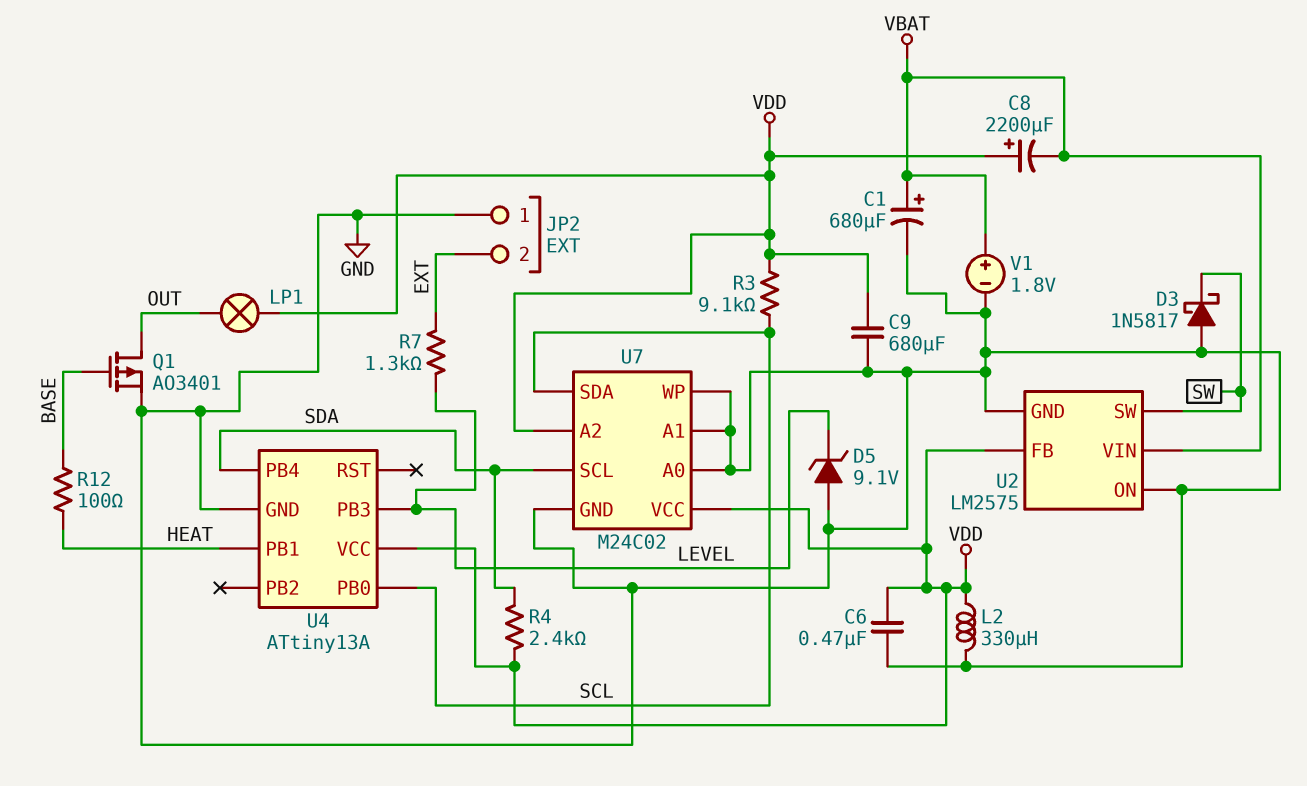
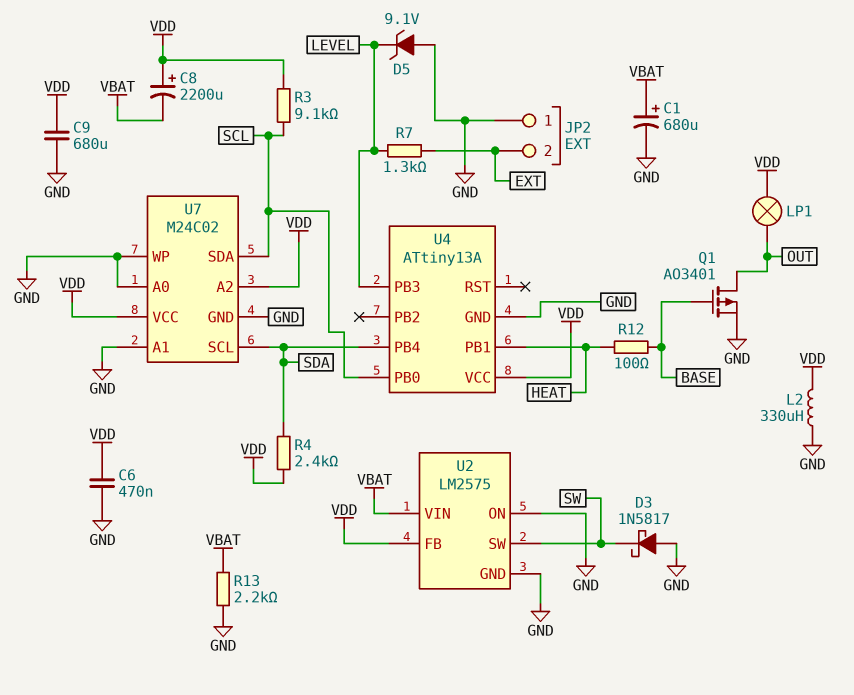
R13: none -> 2.2k (GND, VBAT)
V1: 1.8V (plus VBAT, minus GND) -> none

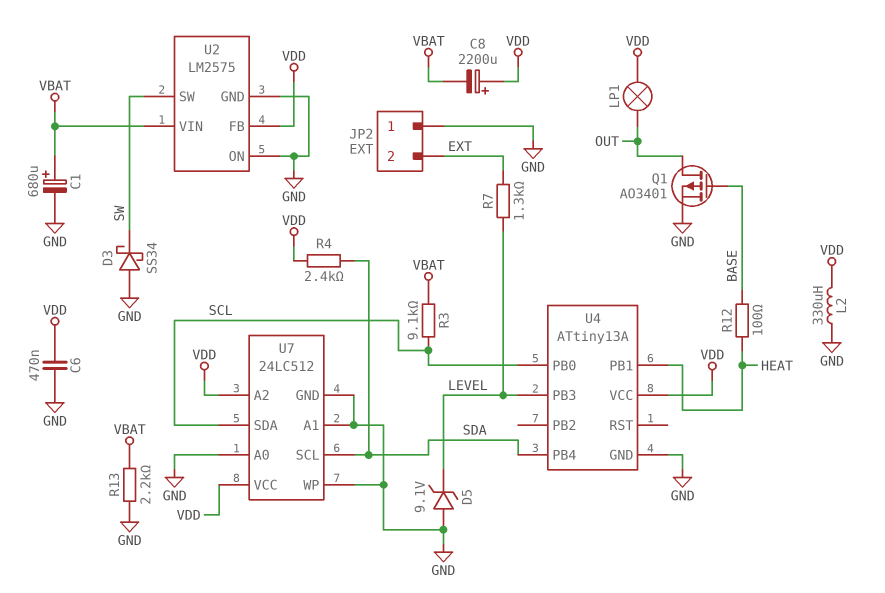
C9: 680uF (GND, VDD) -> none
D3: schottky 1N5817 (A GND, K SW) -> schottky SS34 (A GND, K SW)
R3: 9.1k (SCL, VDD) -> 9.1k (SCL, VBAT)
U7: M24C02 -> 24LC512

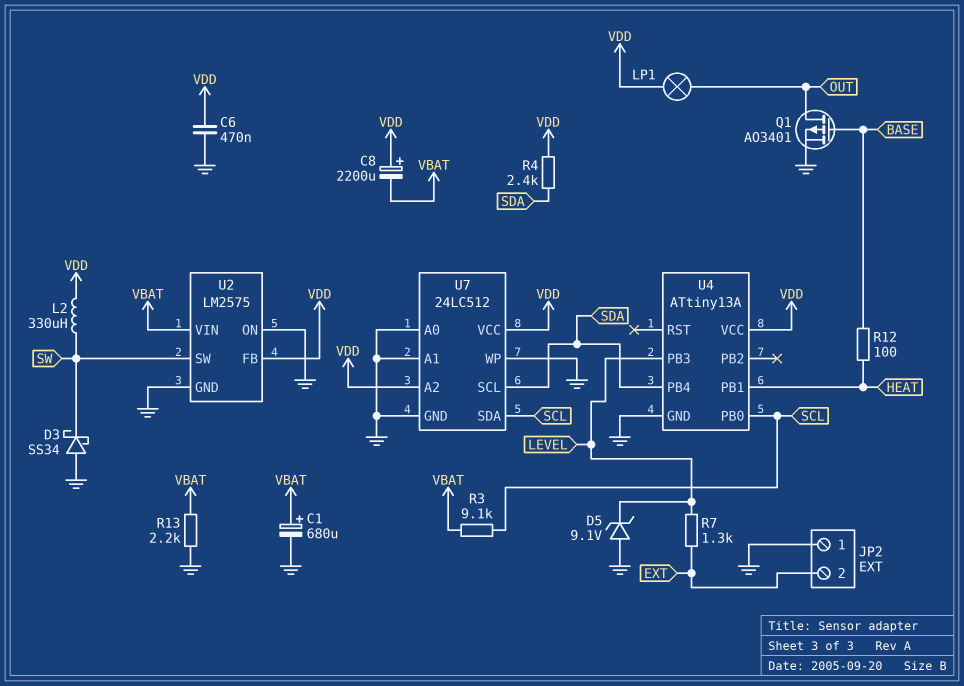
L2: 330uH (GND, VDD) -> 330uH (SW, VDD)

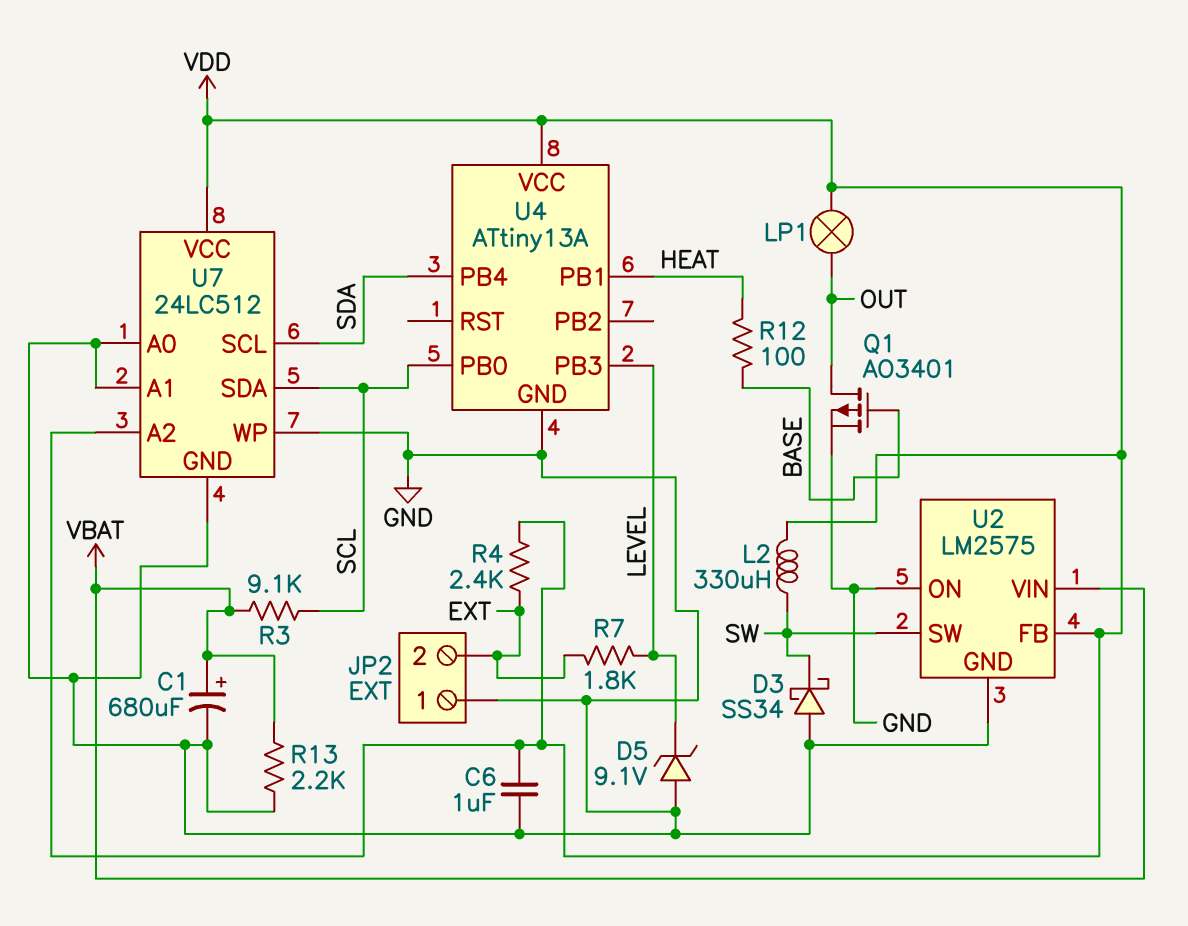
C6: 470nF (GND, VDD) -> 1uF (GND, VDD)
C8: 2200uF (plus VDD, minus VBAT) -> none
R4: 2.4k (SDA, VDD) -> 2.4k (EXT, VDD)
R7: 1.3k (EXT, LEVEL) -> 1.8k (EXT, LEVEL)

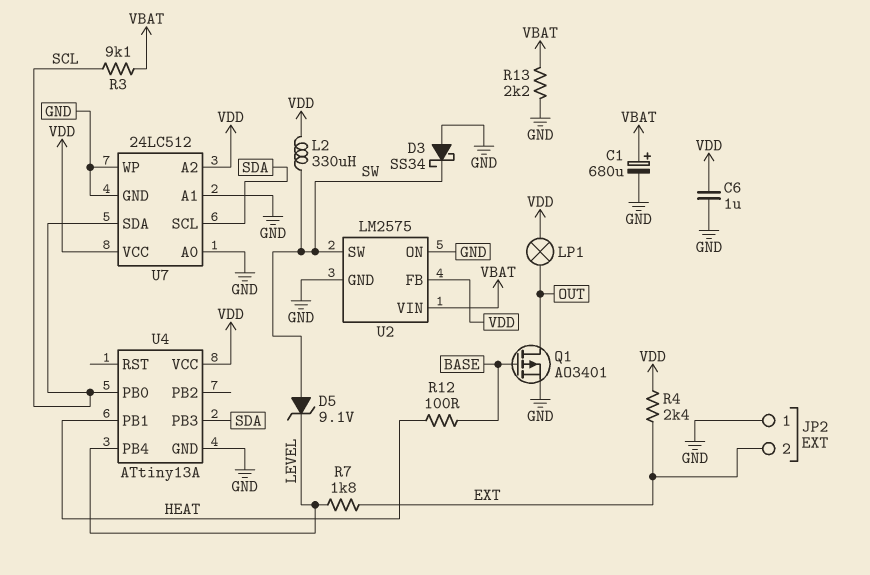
D5: zener 9.1V (A GND, K LEVEL) -> zener 9.1V (A SW, K LEVEL)
U4 pin PB3: LEVEL -> SDA
U4 pin PB4: SDA -> LEVEL

